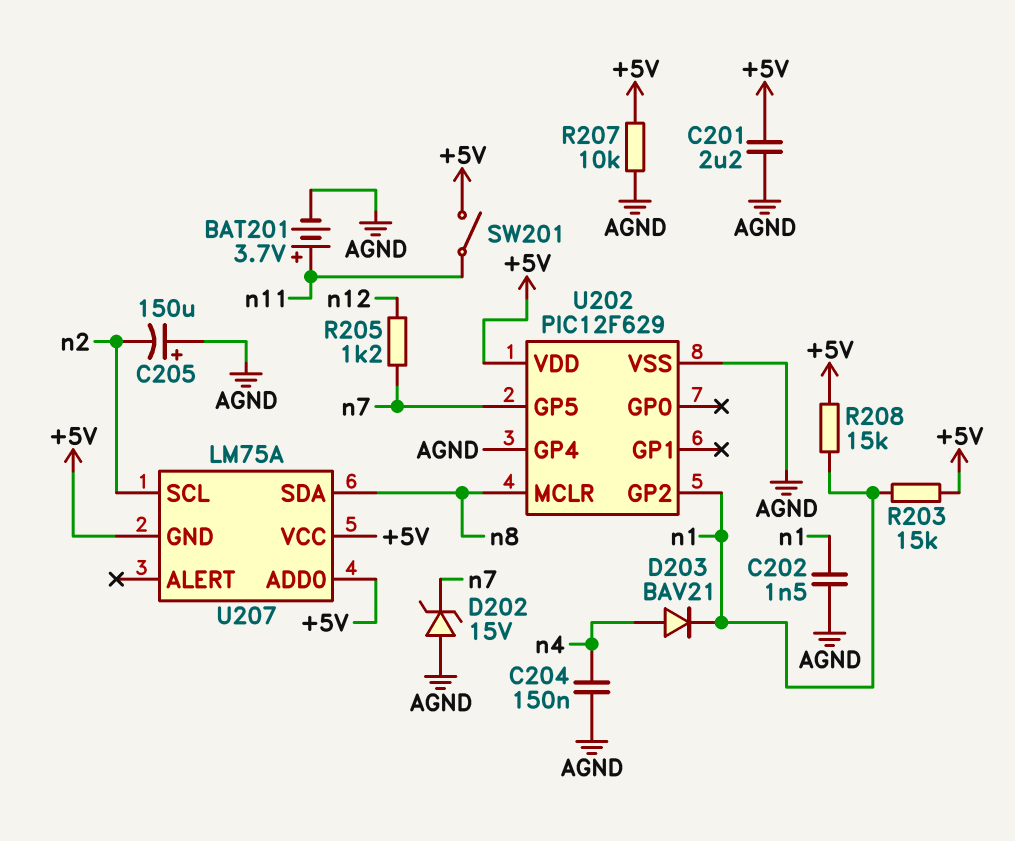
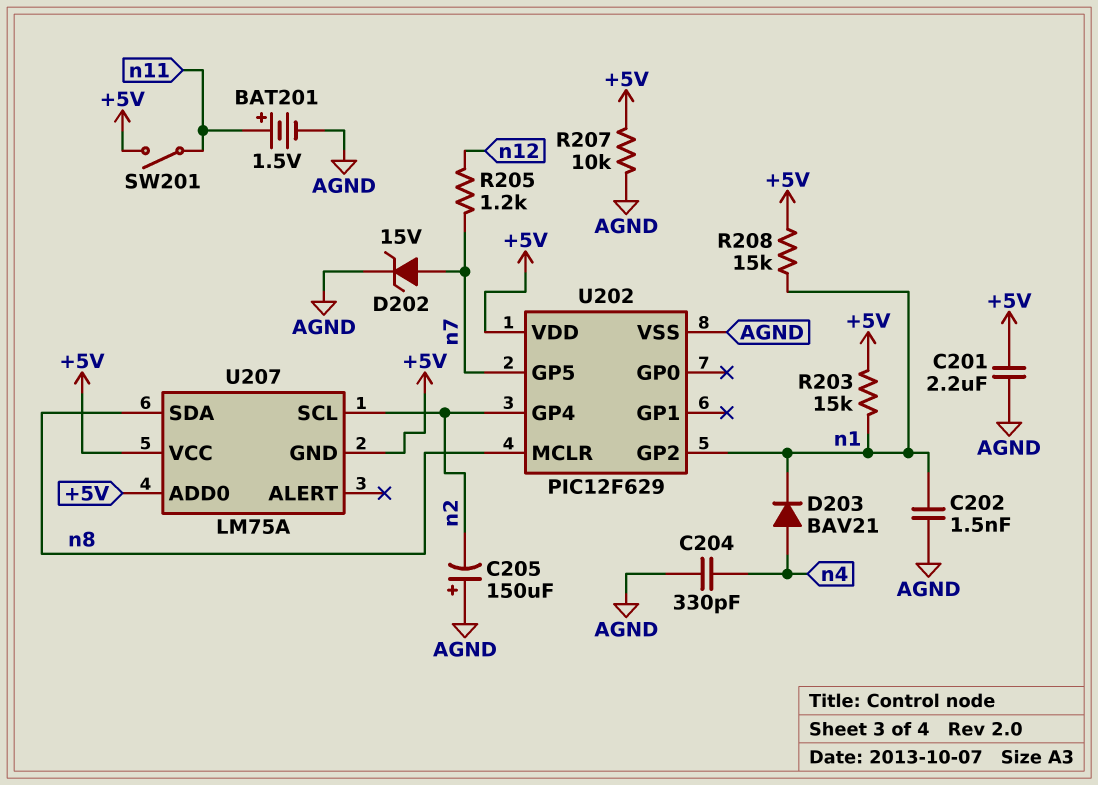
BAT201: 3.7V (plus n11, minus AGND) -> 1.5V (plus n11, minus AGND)
C204: 150nF (AGND, n4) -> 330pF (AGND, n4)
D202: zener 15V (A AGND, K n7) -> zener 15V (A n7, K AGND)
U202 pin GP4: AGND -> n2

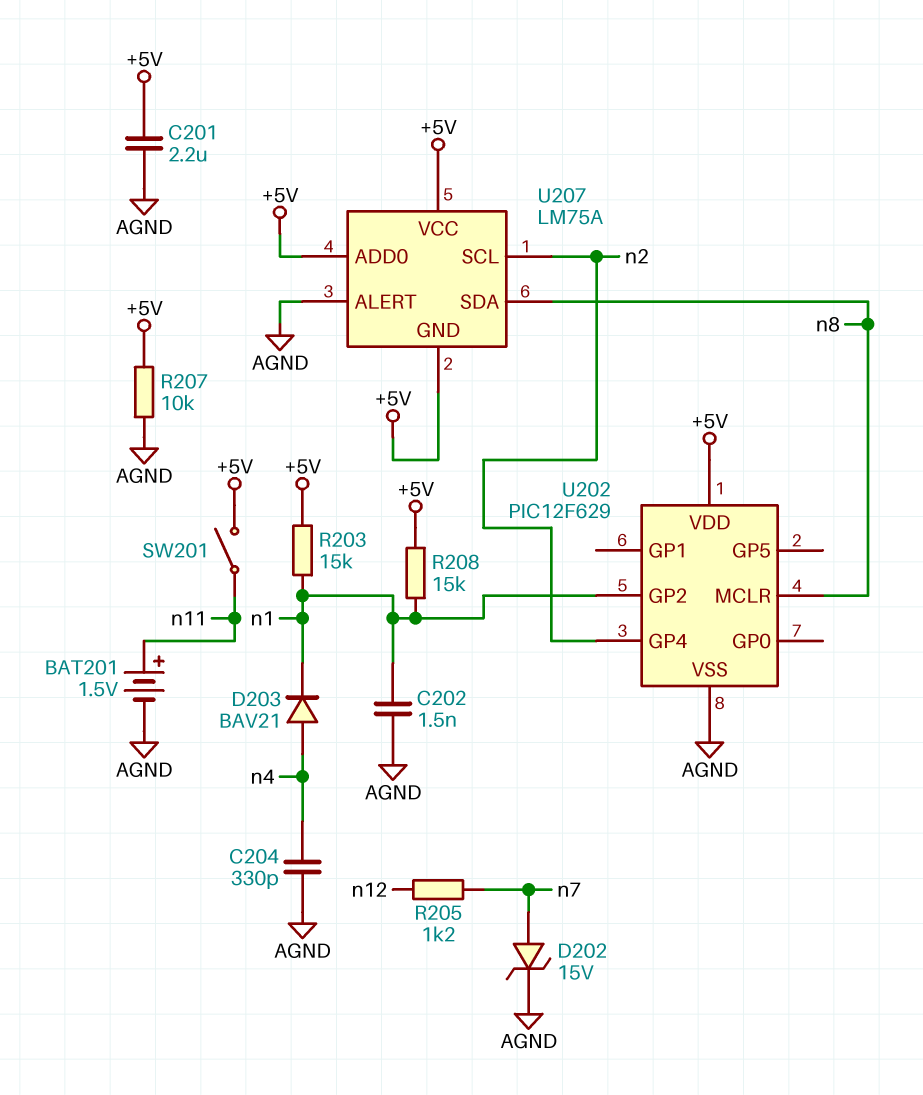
C205: 150uF (plus AGND, minus n2) -> none
U202 pin GP5: n7 -> none
U207 pin ALERT: none -> AGND

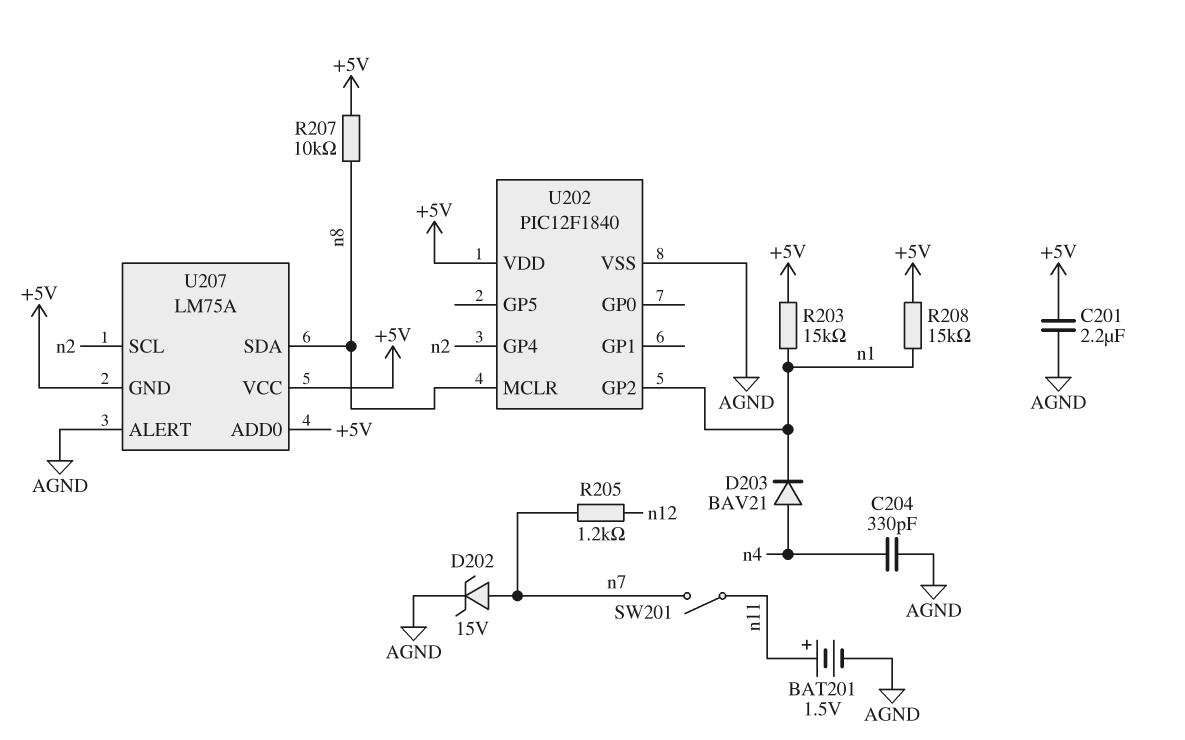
C202: 1.5nF (AGND, n1) -> none
R207: 10k (+5V, AGND) -> 10k (+5V, n8)
SW201: switch (+5V, n11) -> switch (n7, n11)
U202: PIC12F629 -> PIC12F1840

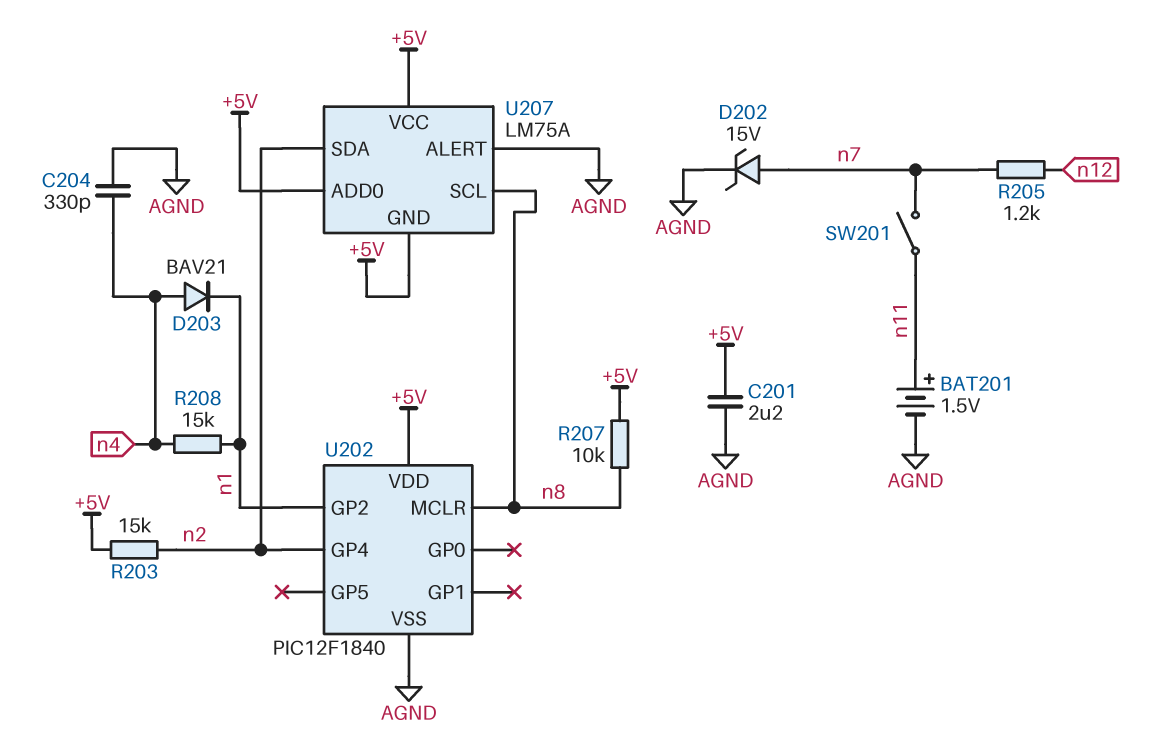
R203: 15k (+5V, n1) -> 15k (+5V, n2)
R208: 15k (+5V, n1) -> 15k (n1, n4)
U207 pin SCL: n2 -> n8
U207 pin SDA: n8 -> n2

